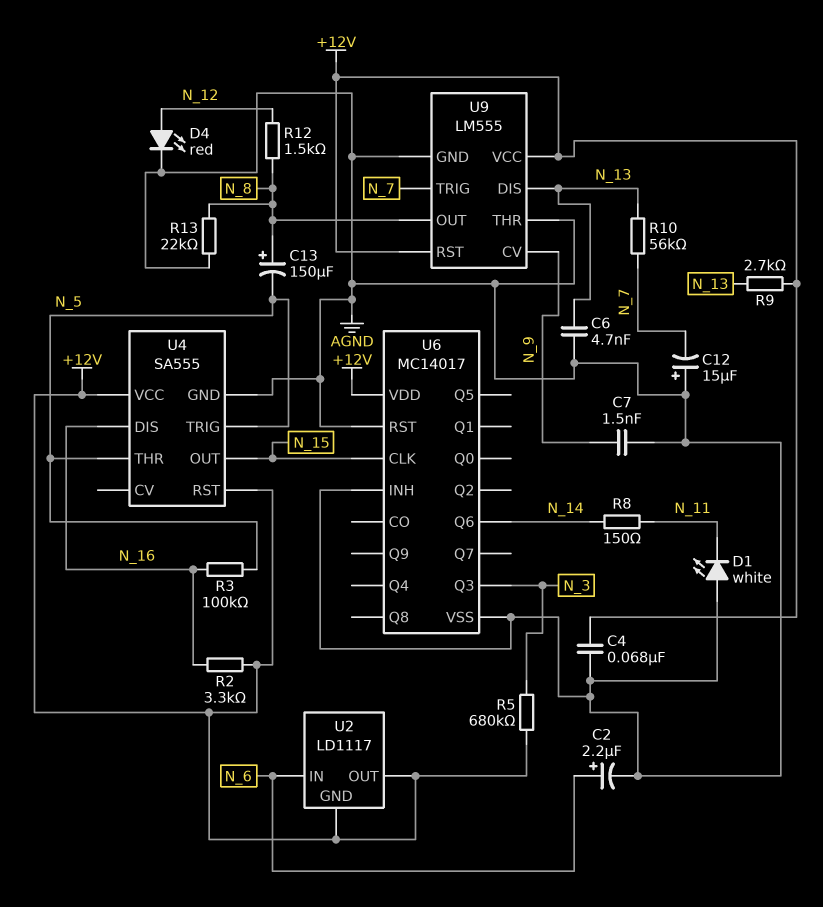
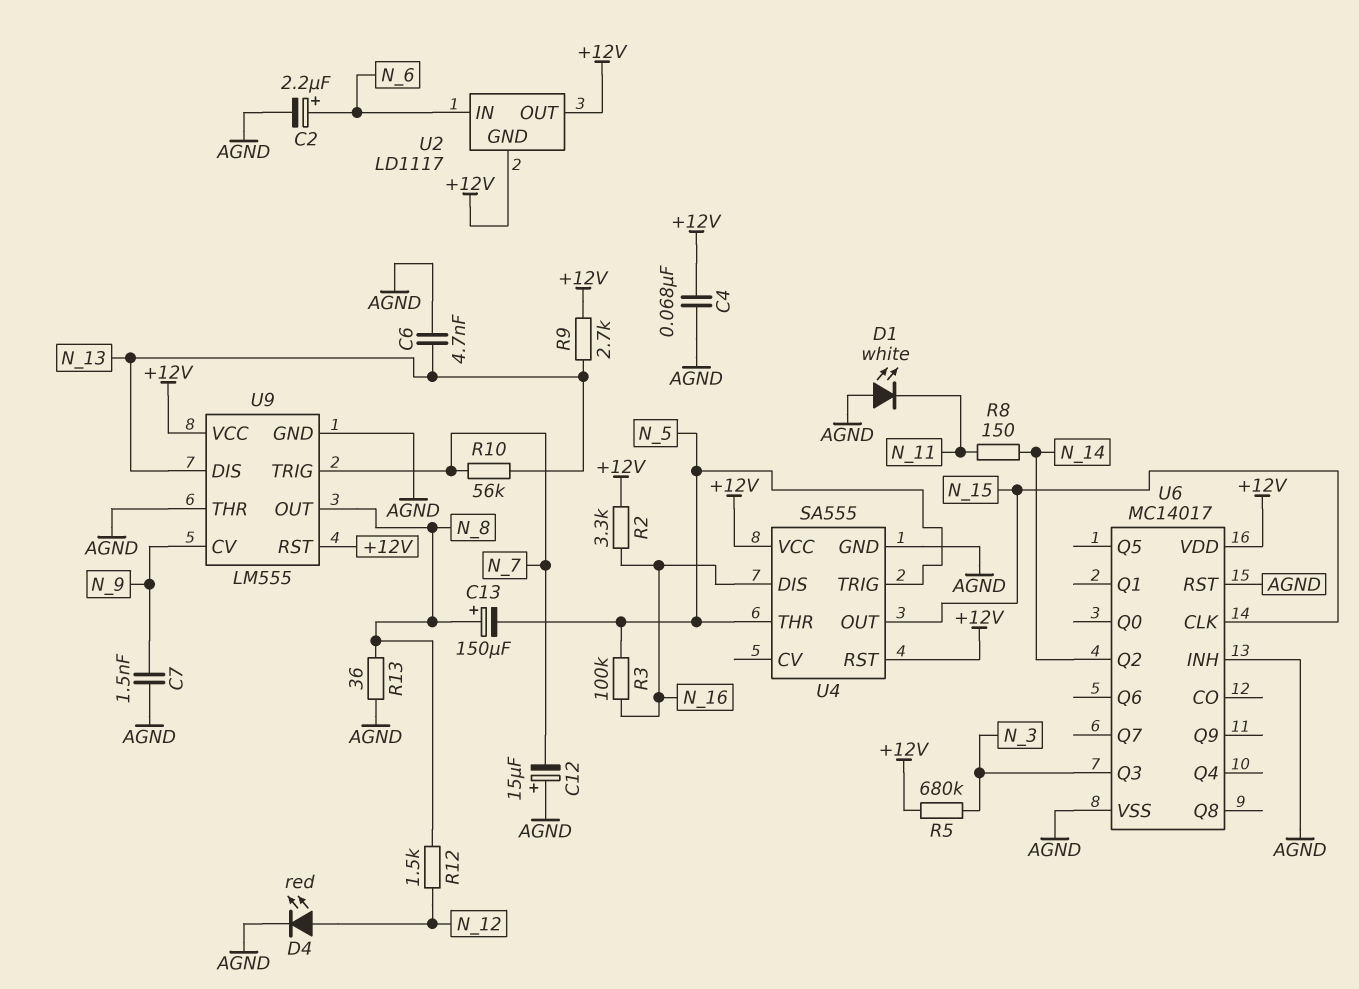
R13: 22k (AGND, N_8) -> 36 (AGND, N_8)
U6 pin Q2: none -> N_14
U6 pin Q6: N_14 -> none

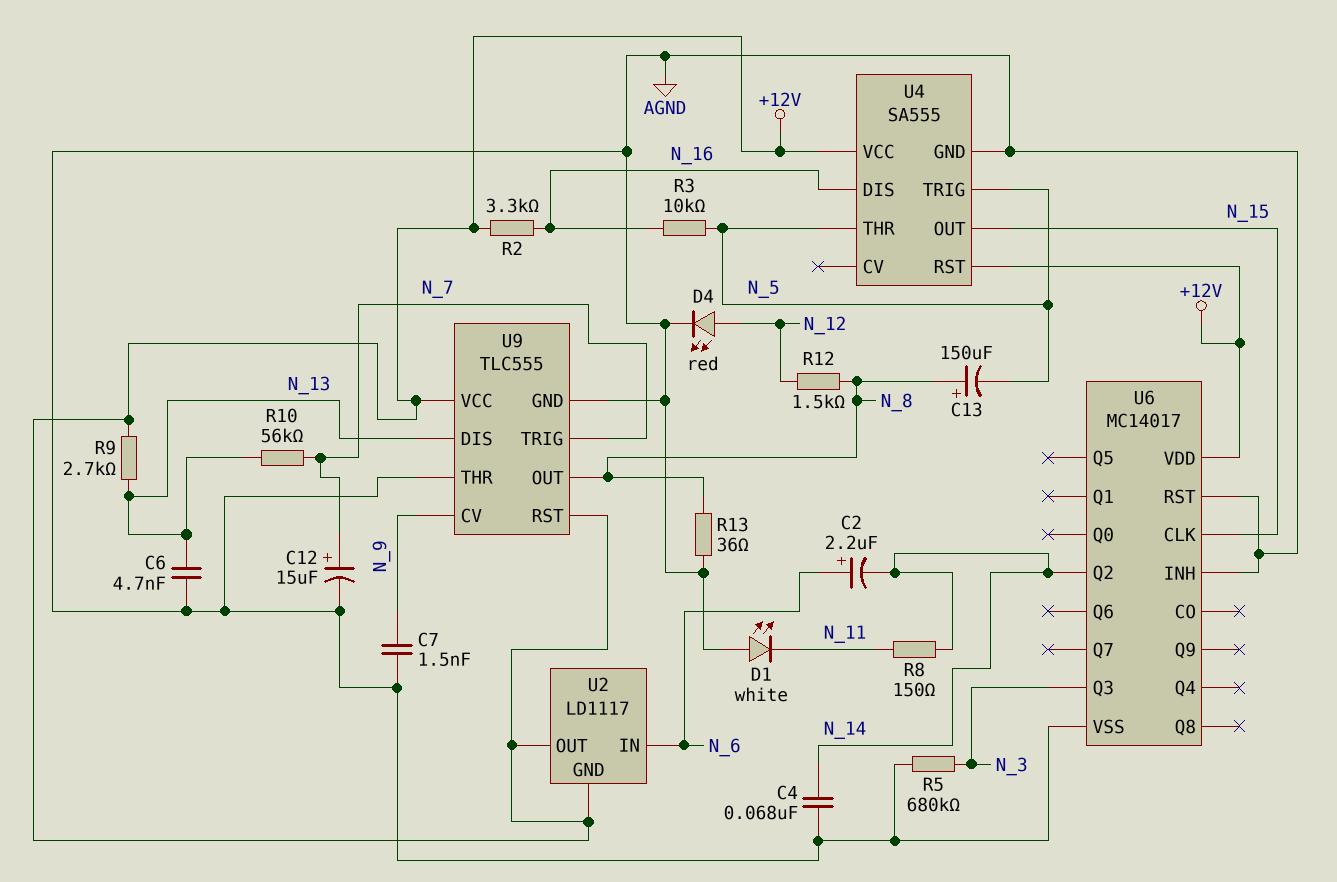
C2: 2.2uF (plus N_6, minus AGND) -> 2.2uF (plus N_6, minus N_14)
C4: 68nF (+12V, AGND) -> 68nF (AGND, N_14)
C12: 15uF (plus AGND, minus N_7) -> 15uF (plus N_7, minus AGND)
R3: 100k (N_5, N_16) -> 10k (N_5, N_16)
R5: 680k (+12V, N_3) -> 680k (AGND, N_3)
U9: LM555 -> TLC555

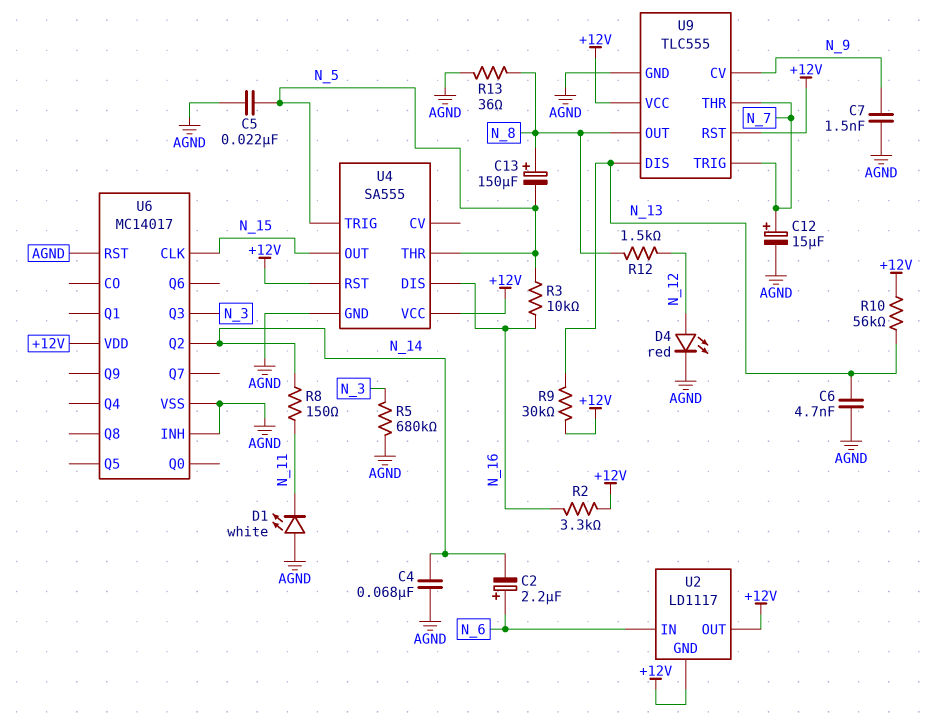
C5: none -> 22nF (AGND, N_5)
R9: 2.7k (+12V, N_13) -> 30k (+12V, N_13)
R10: 56k (N_7, N_13) -> 56k (+12V, N_13)
U9 pin THR: AGND -> N_7

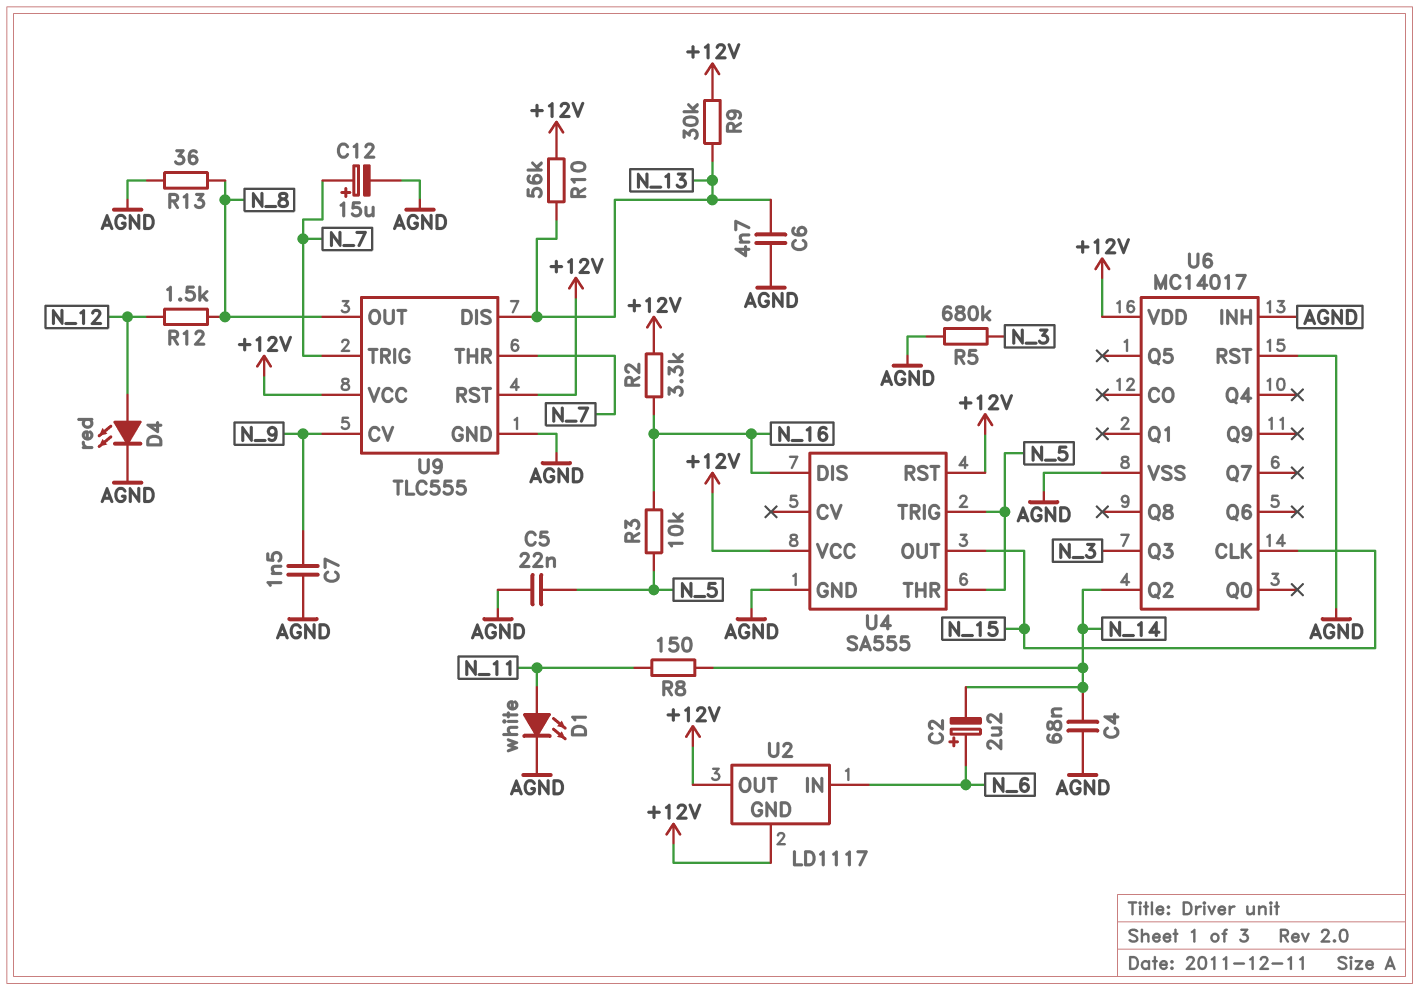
C13: 150uF (plus N_8, minus N_5) -> none
D1: LED white (A AGND, K N_11) -> LED white (A N_11, K AGND)

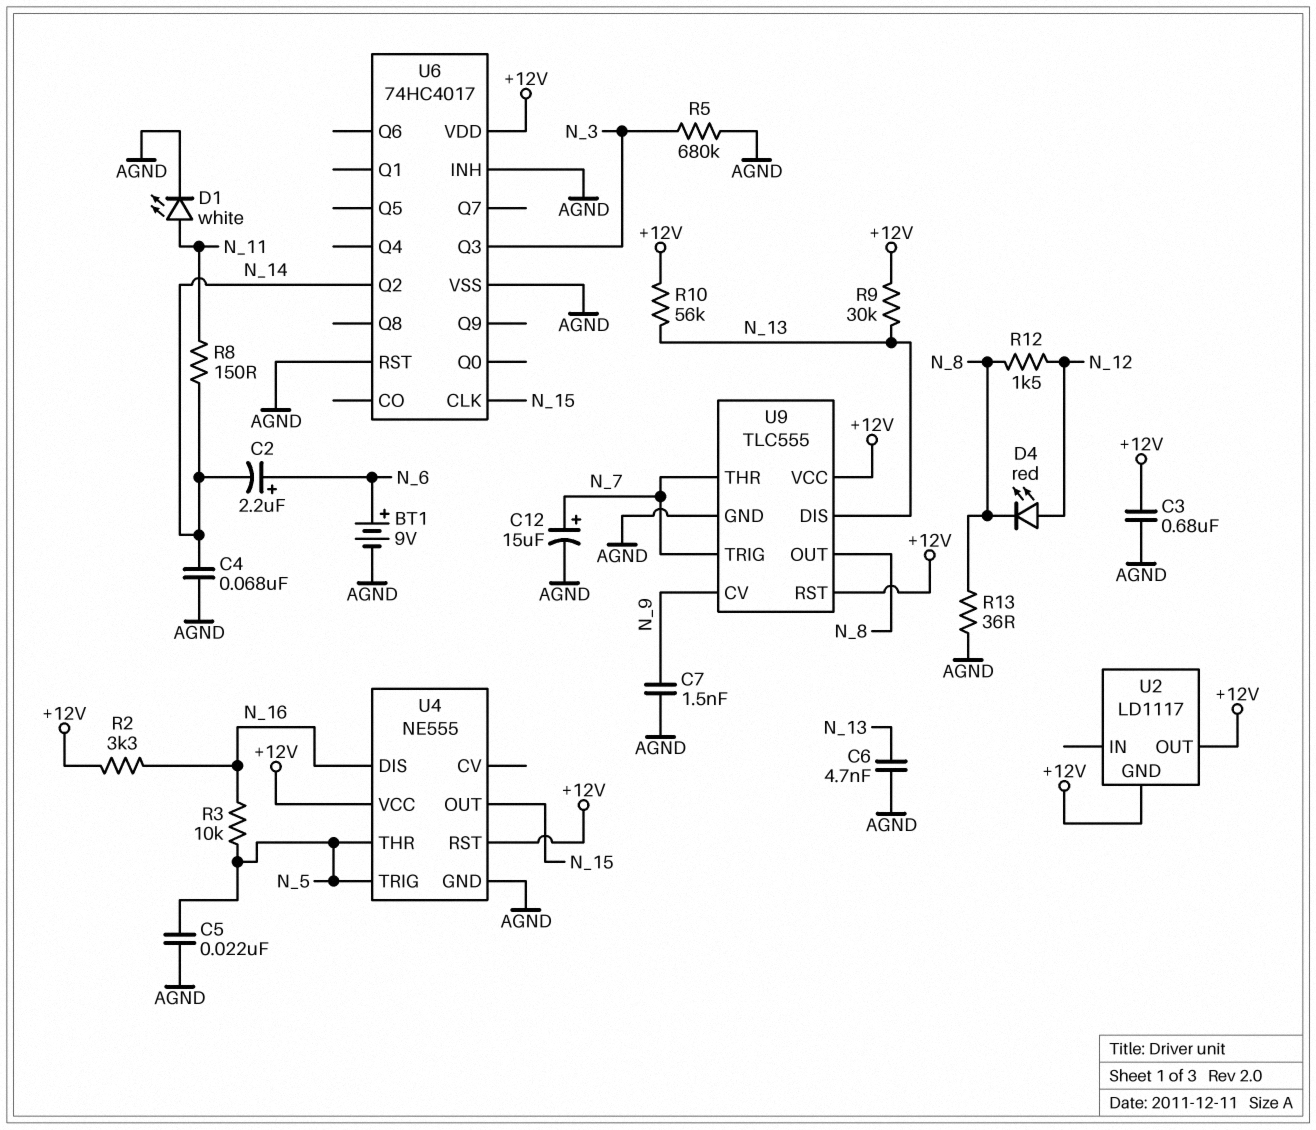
BT1: none -> 9V (plus N_6, minus AGND)
C3: none -> 680nF (+12V, AGND)
D4: LED red (A N_12, K AGND) -> LED red (A N_12, K N_8)
U2 pin IN: N_6 -> none
U4: SA555 -> NE555
U6: MC14017 -> 74HC4017

